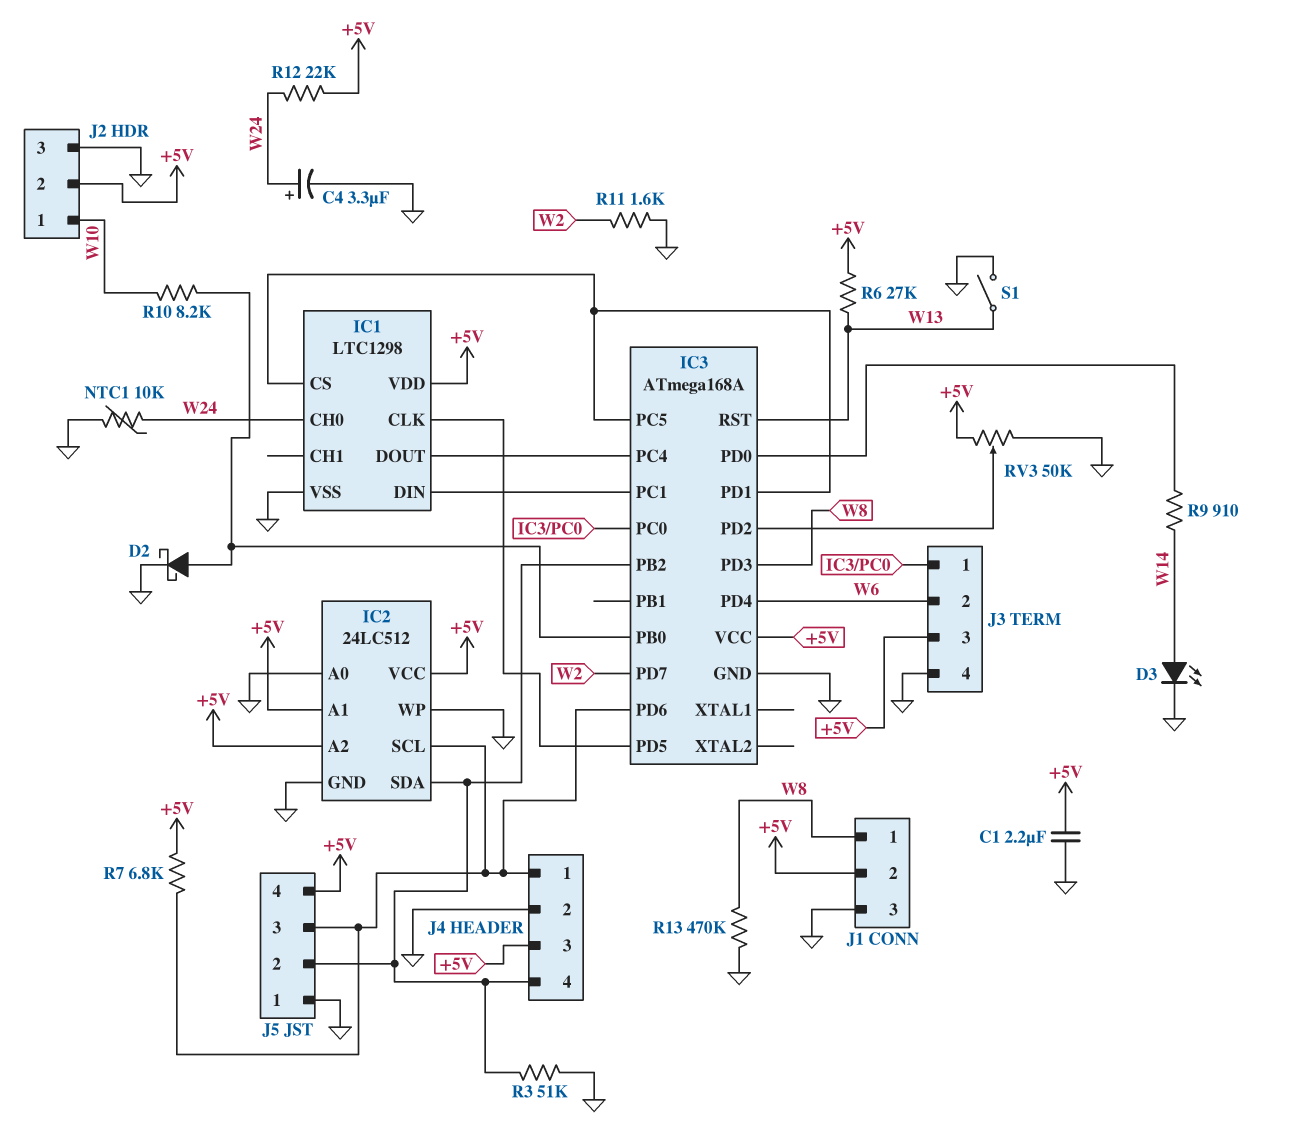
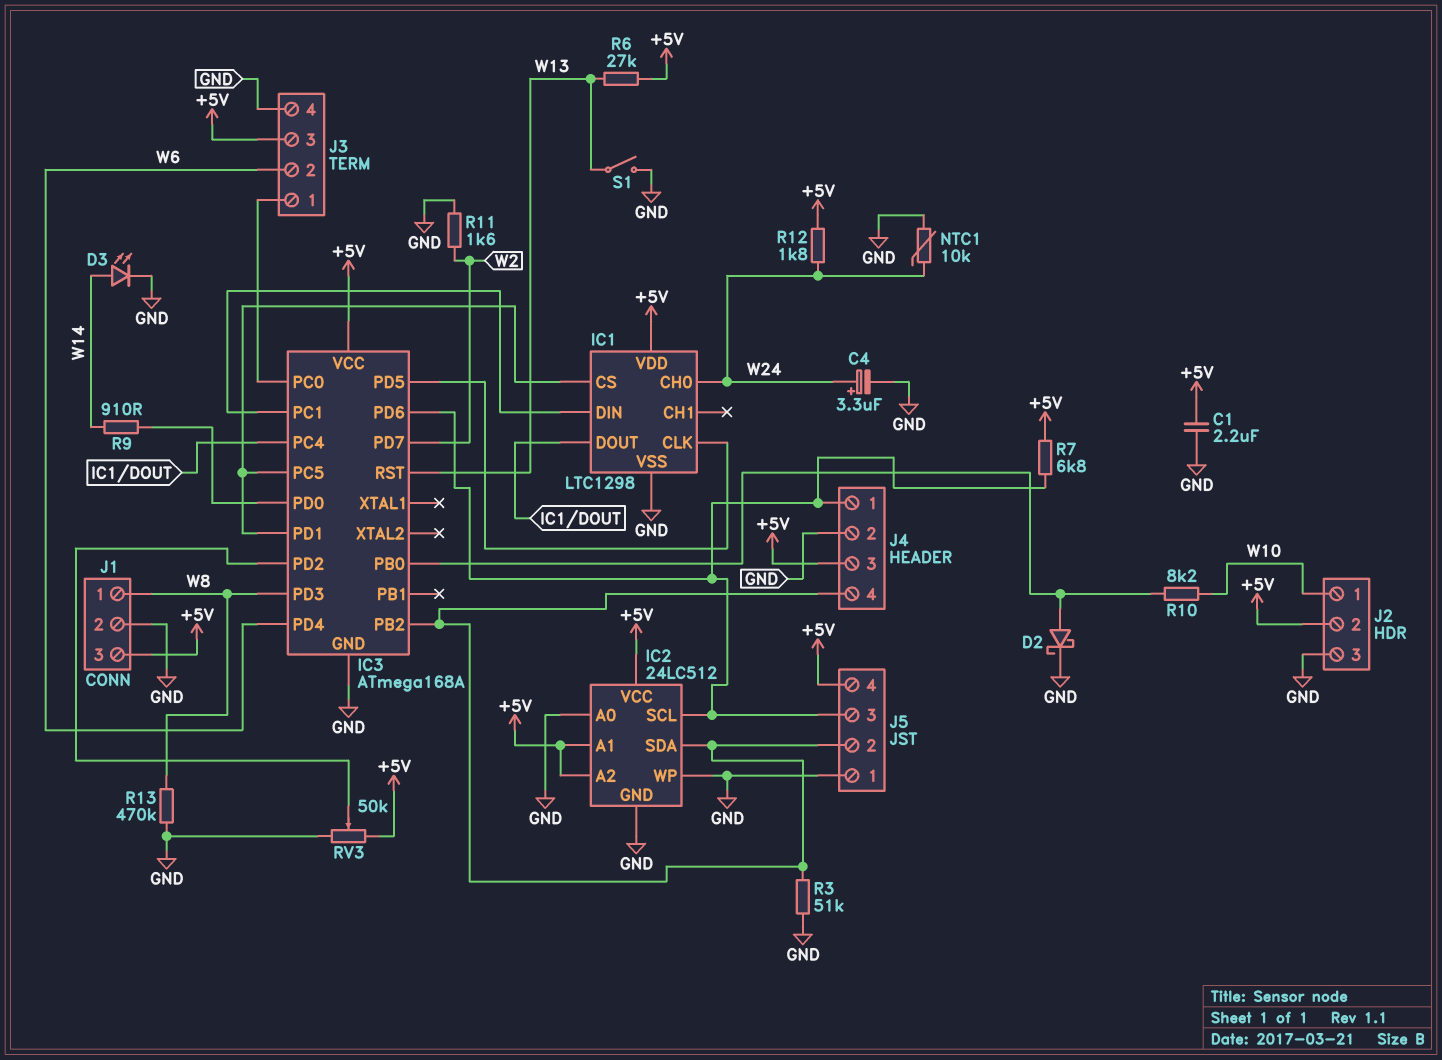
J1 pin 2: +5V -> GND
J1 pin 3: GND -> +5V
R12: 22k (+5V, W24) -> 1.8k (+5V, W24)

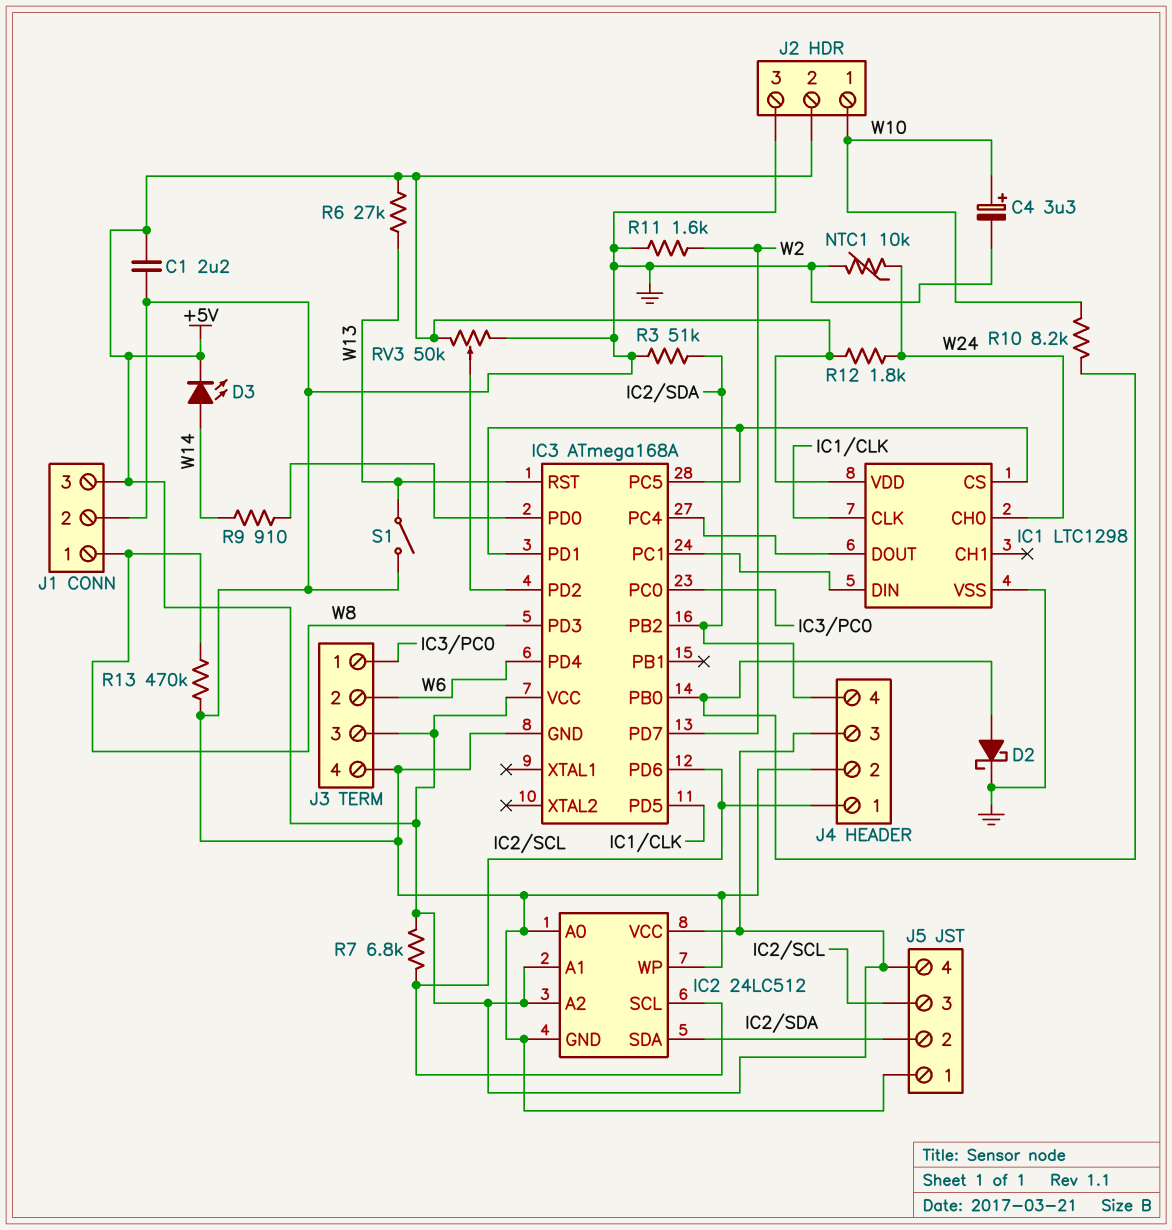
C4: 3.3uF (plus W24, minus GND) -> 3.3uF (plus W10, minus GND)
D3: LED (A W14, K GND) -> LED (A W14, K +5V)

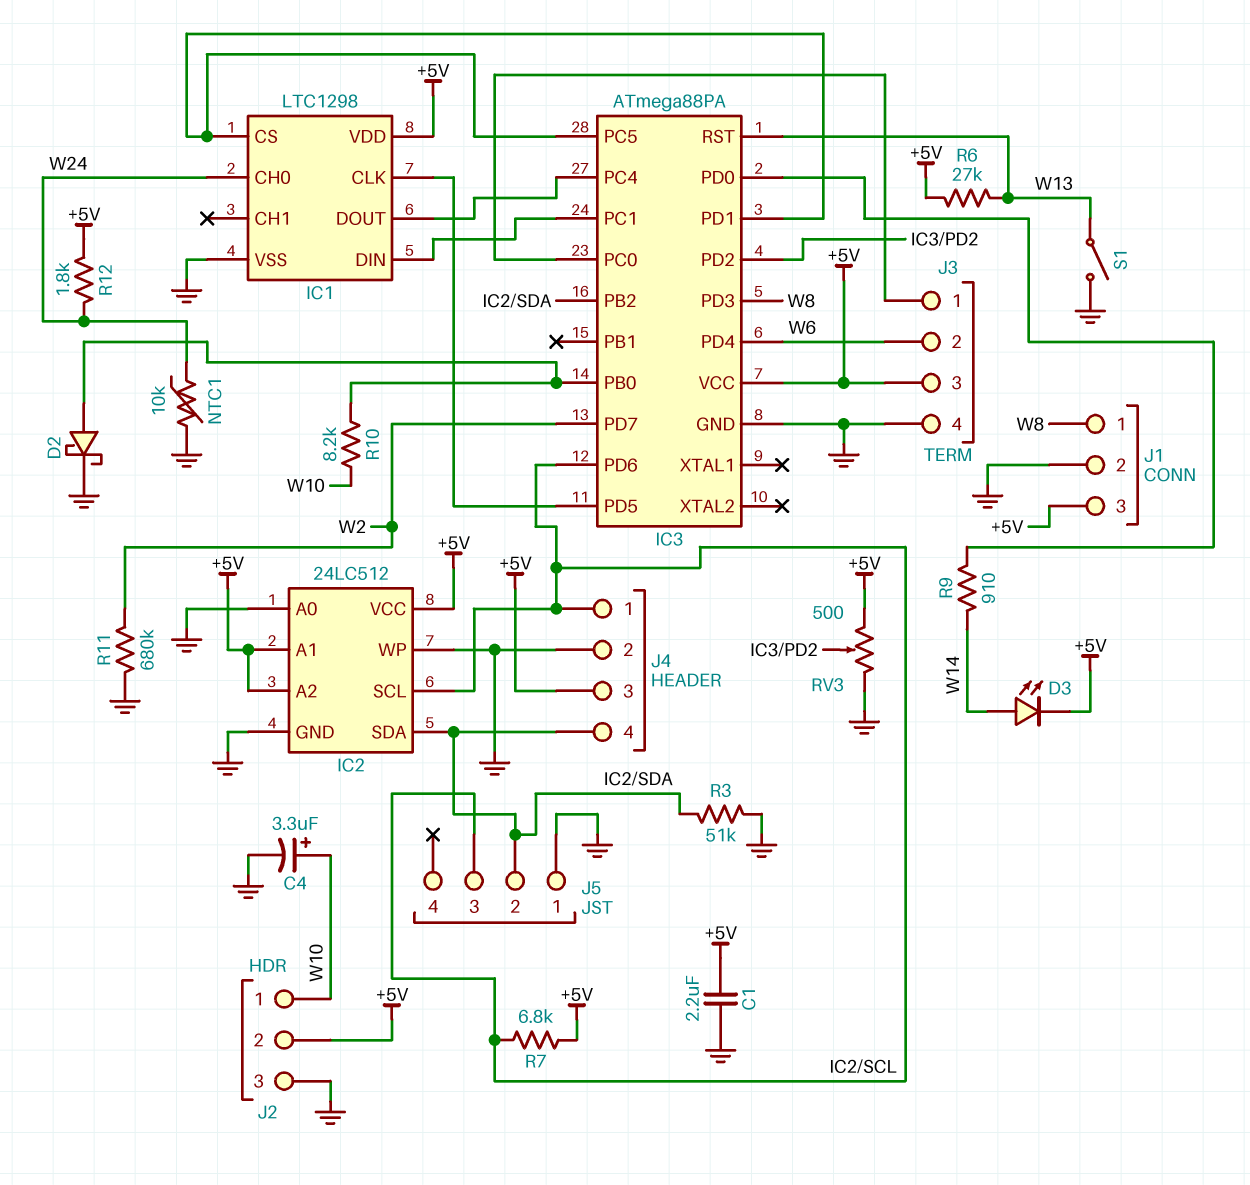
IC3: ATmega168A -> ATmega88PA
J5 pin 4: +5V -> none
R11: 1.6k (GND, W2) -> 680k (GND, W2)
R13: 470k (GND, W8) -> none
RV3: 50k (+5V, GND, wiper IC3/PD2) -> 500 (+5V, GND, wiper IC3/PD2)

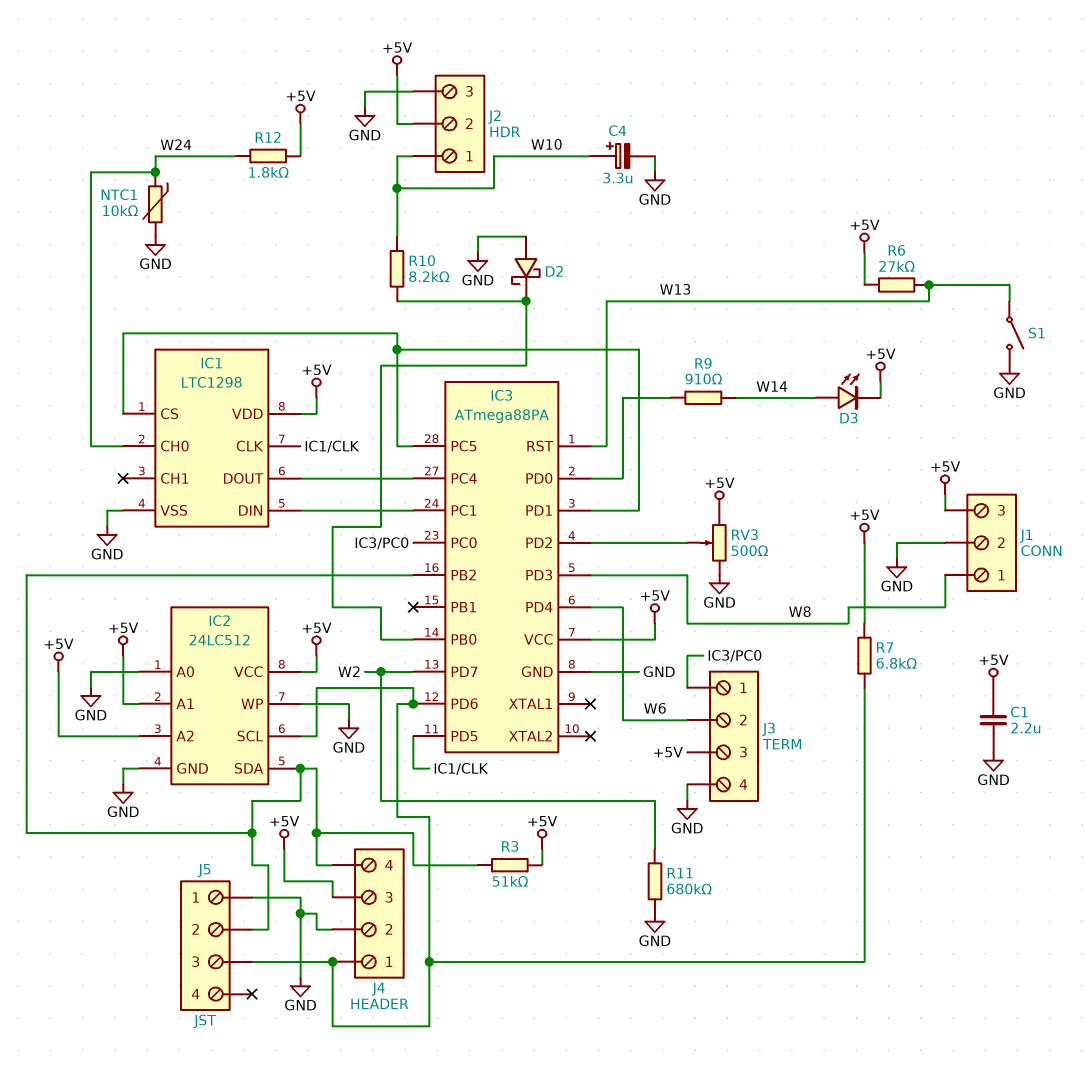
D2: schottky (A IC3/PB0, K GND) -> schottky (A GND, K IC3/PB0)
R3: 51k (GND, IC2/SDA) -> 51k (+5V, IC2/SDA)

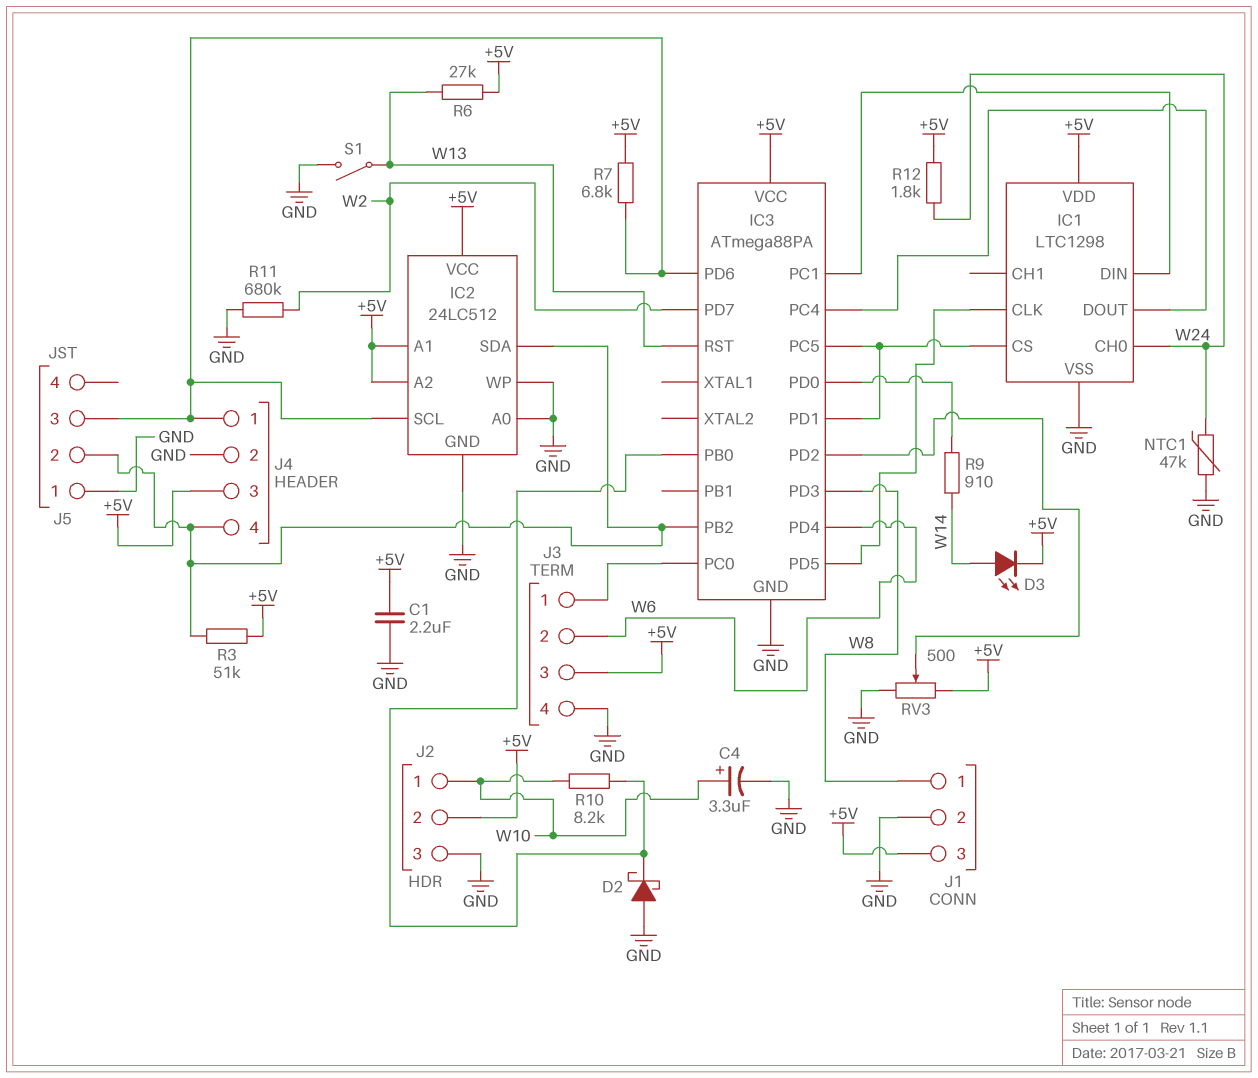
NTC1: 10k (GND, W24) -> 47k (GND, W24)

